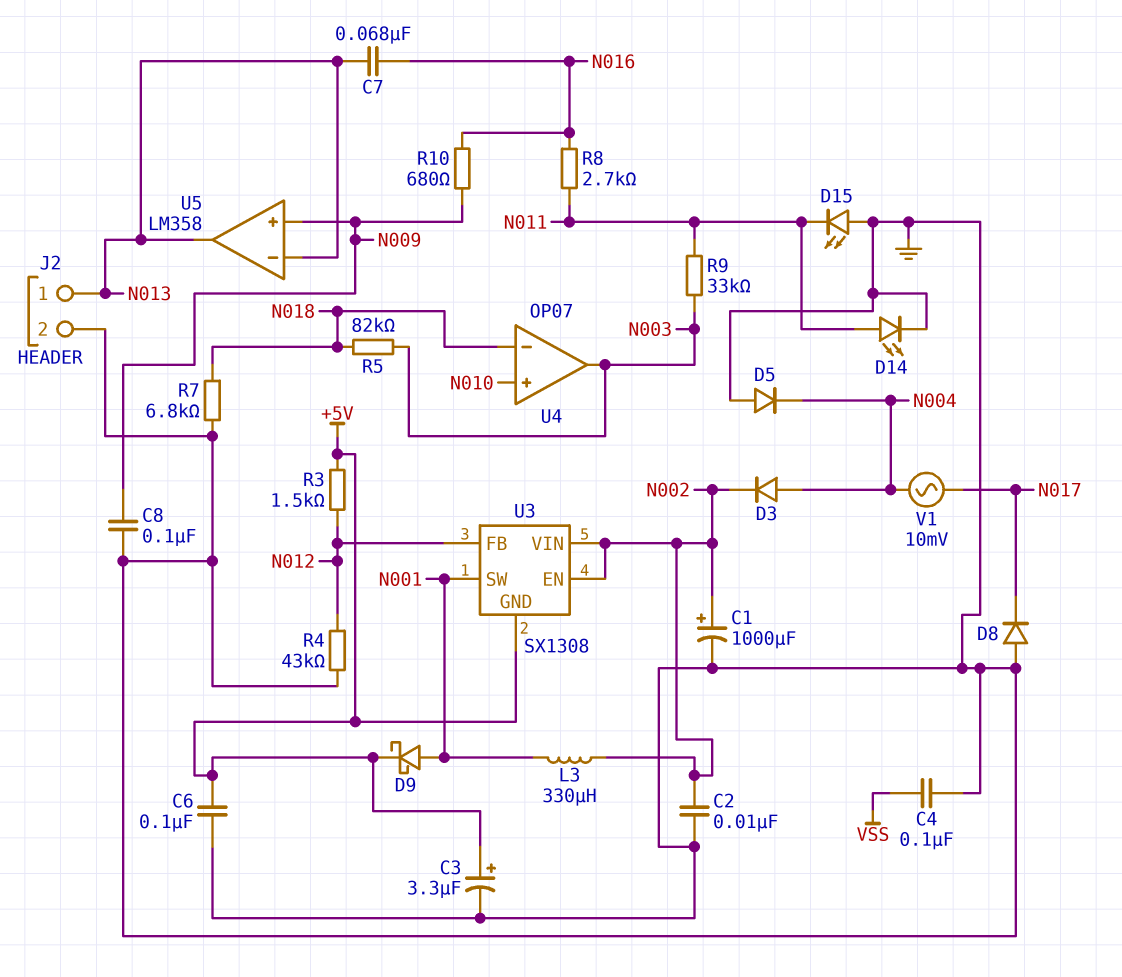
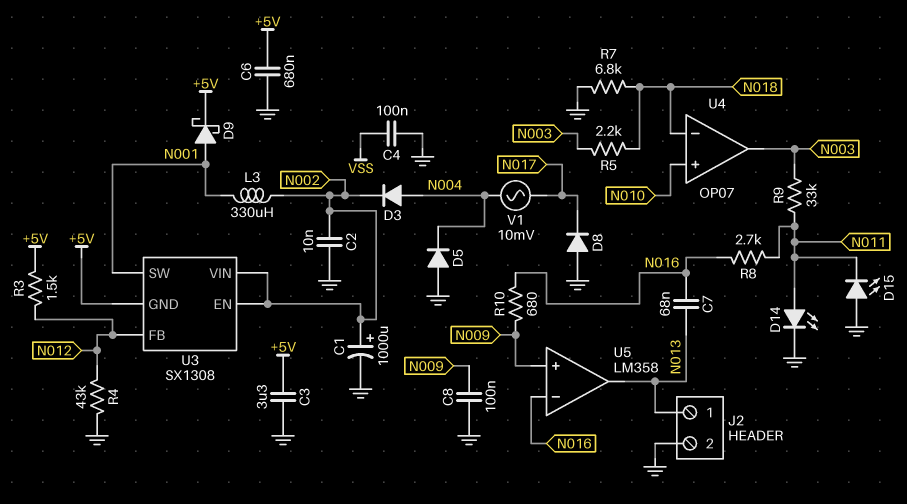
C3: 3.3uF (plus +5V, minus GND) -> 3.3uF (+5V, GND)
C6: 100nF (+5V, GND) -> 680nF (+5V, GND)
R5: 82k (N003, N018) -> 2.2k (N003, N018)
U5 pin in-: N013 -> N016

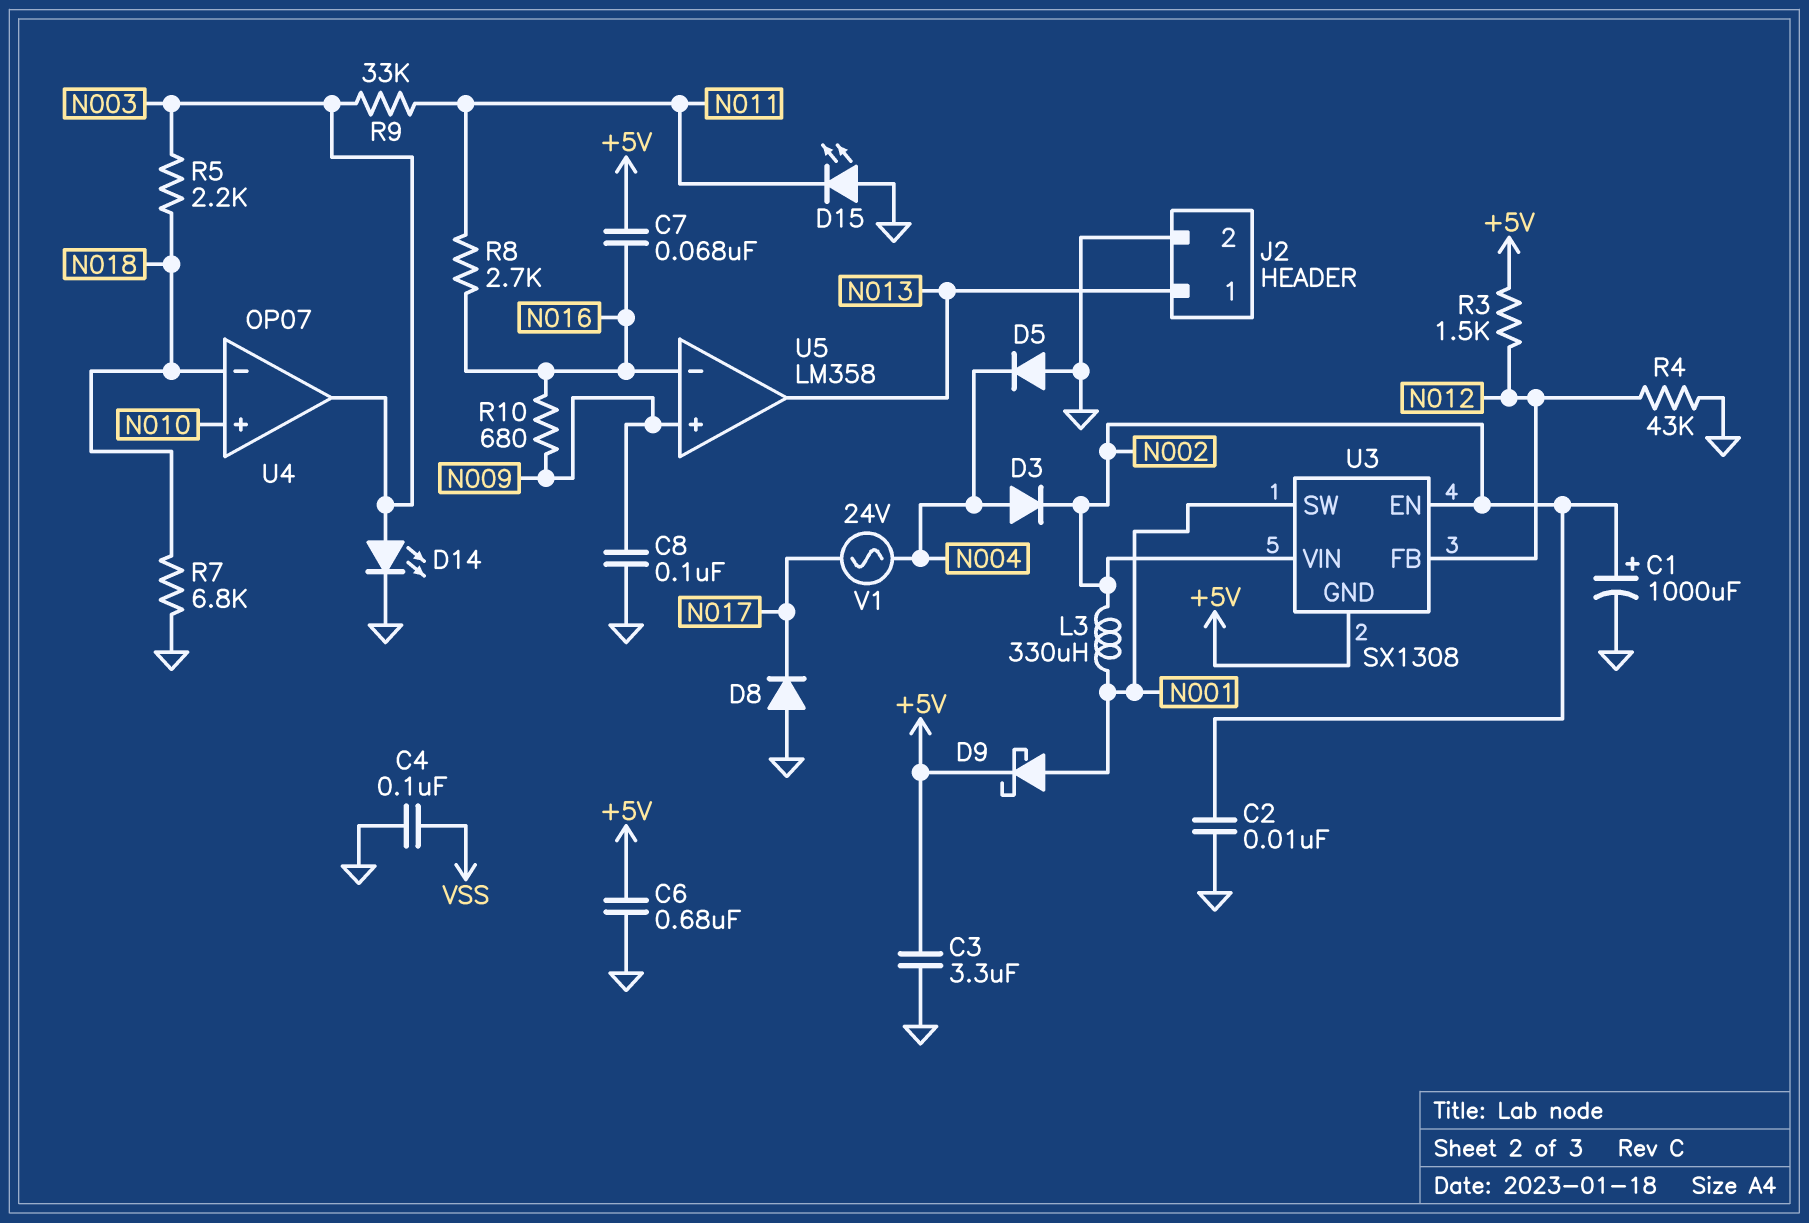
C7: 68nF (N013, N016) -> 68nF (+5V, N016)
D14: LED (A N011, K GND) -> LED (A N003, K GND)
V1: AC 10mV (N004, N017) -> AC 24V (N004, N017)

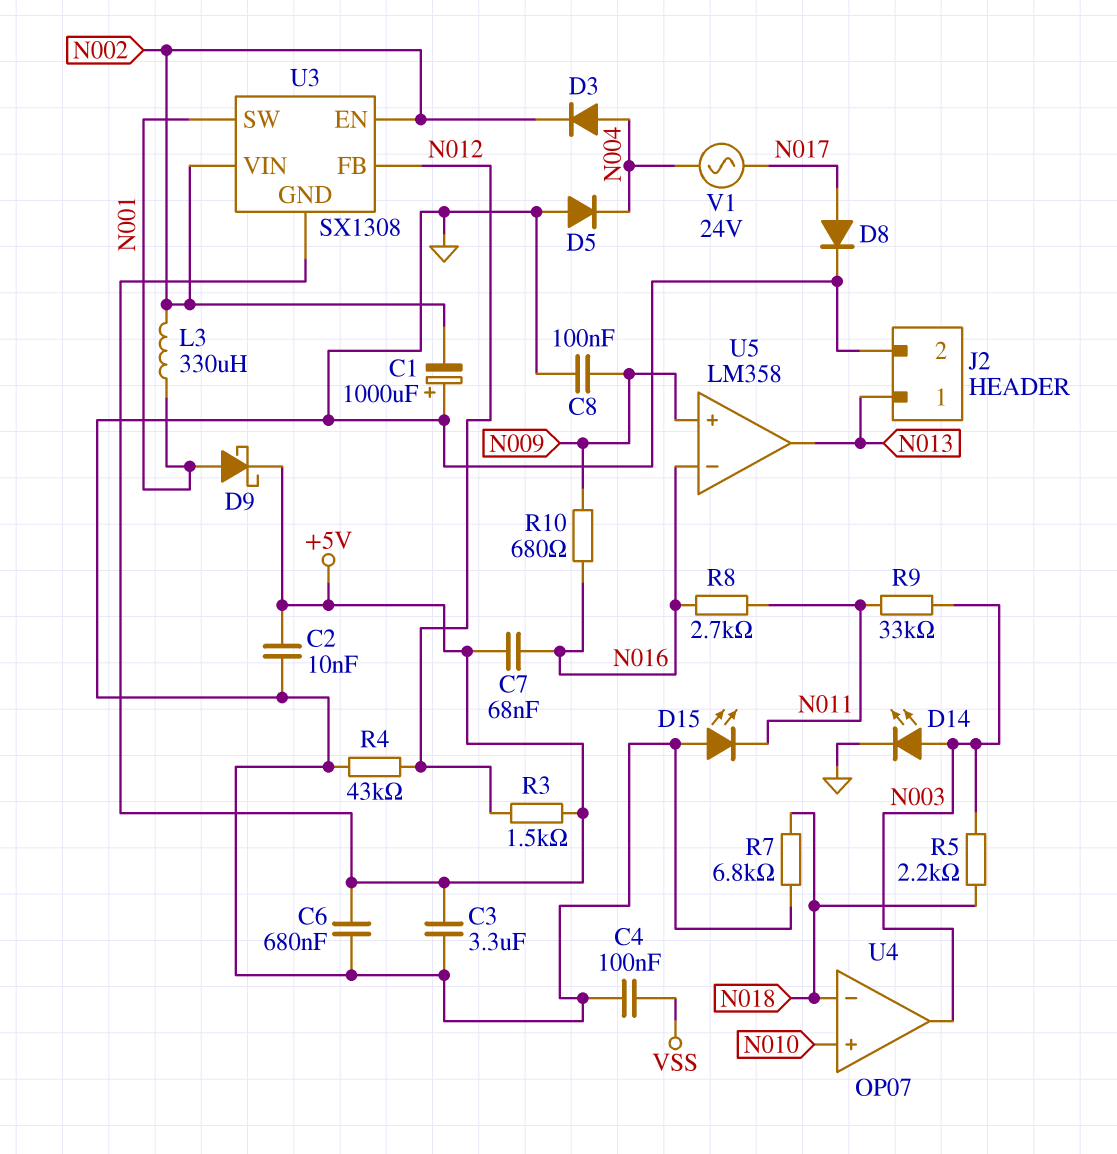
C1: 1000uF (plus N002, minus GND) -> 1000uF (plus GND, minus N002)
C2: 10nF (GND, N002) -> 10nF (+5V, GND)
D8: diode (A GND, K N017) -> diode (A N017, K GND)

